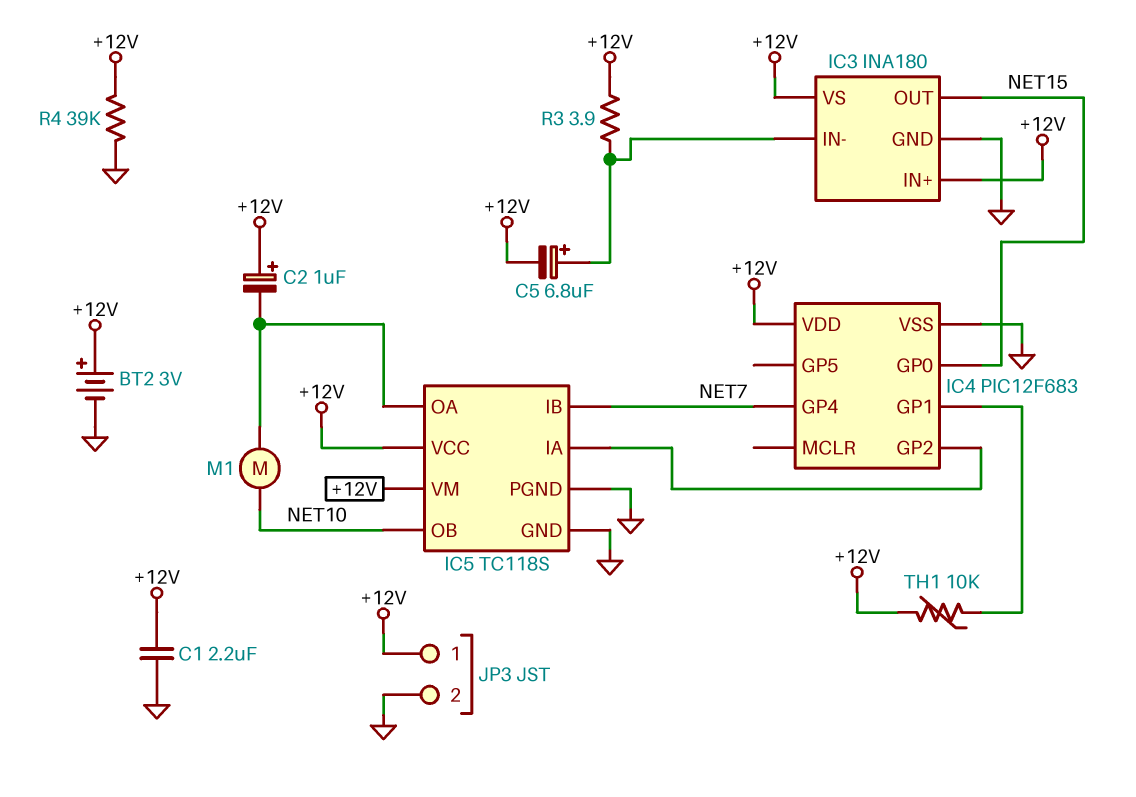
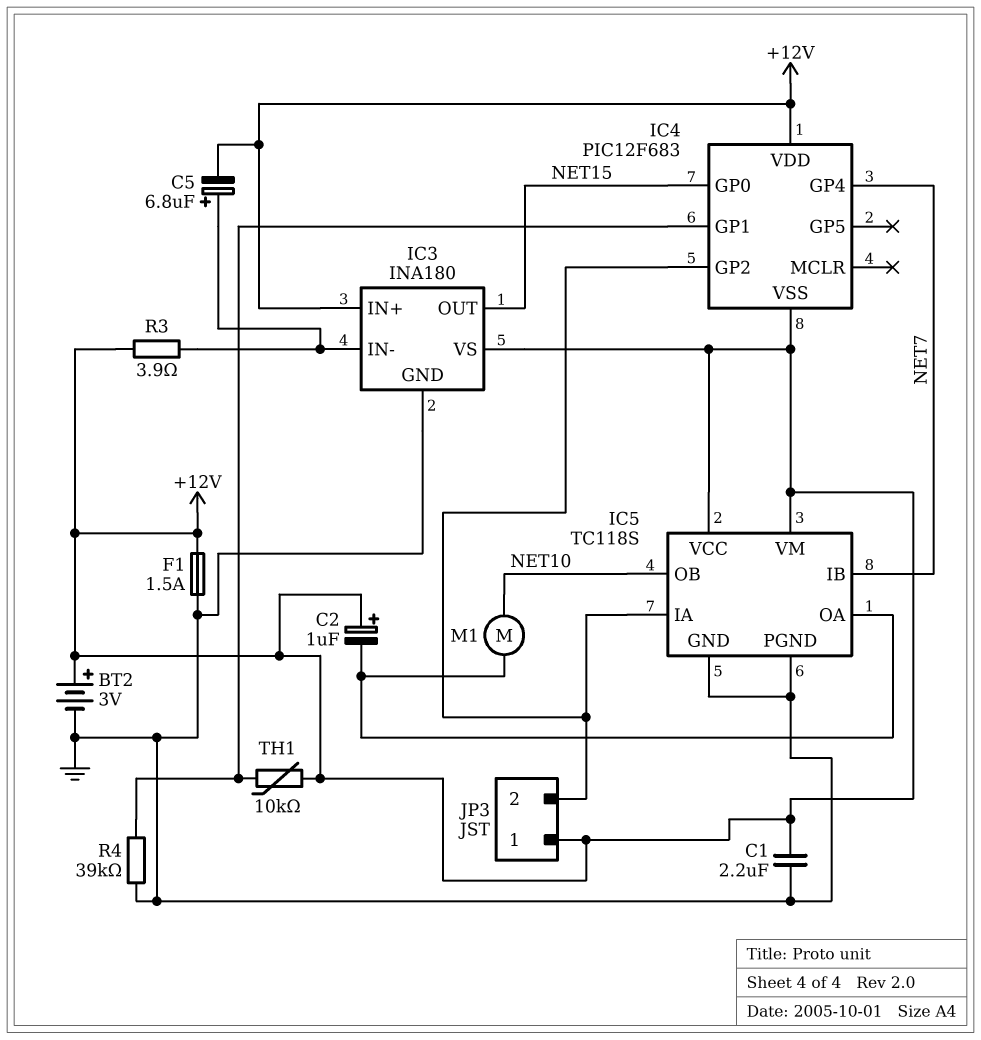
F1: none -> 1.5A (+12V, GND)
IC4 pin VSS: GND -> +12V
JP3 pin 2: GND -> IC4/GP2
R4: 39k (+12V, GND) -> 39k (GND, IC4/GP1)

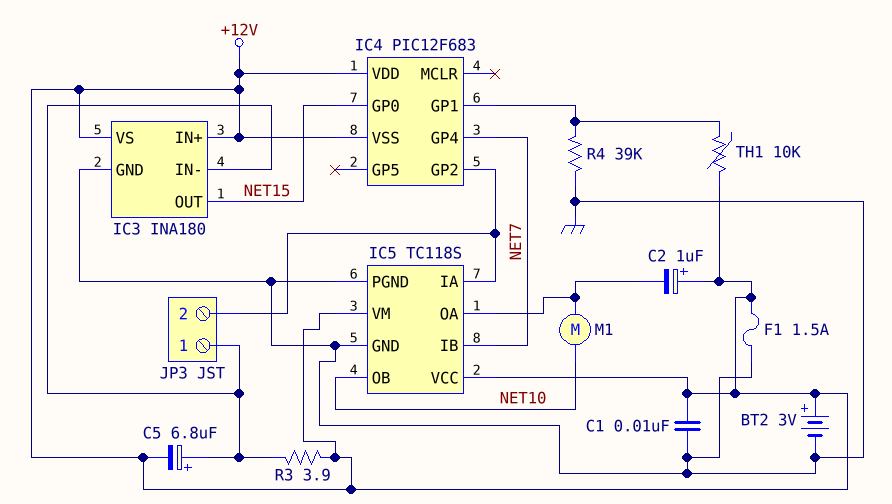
C1: 2.2uF (+12V, GND) -> 10nF (+12V, GND)
JP3 pin 1: +12V -> IC3/IN-

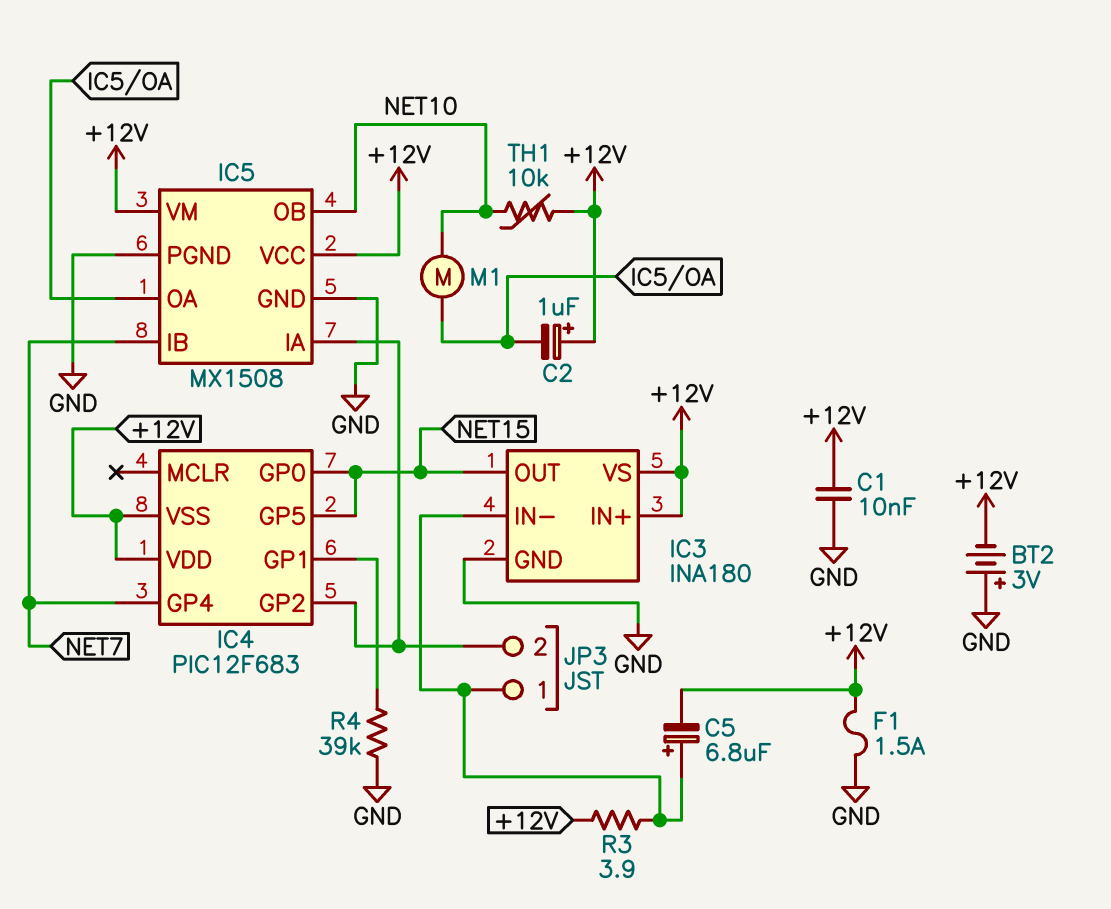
BT2: 3V (plus +12V, minus GND) -> 3V (plus GND, minus +12V)
IC4 pin GP5: none -> NET15
IC5: TC118S -> MX1508
TH1: 10k (+12V, IC4/GP1) -> 10k (+12V, NET10)

